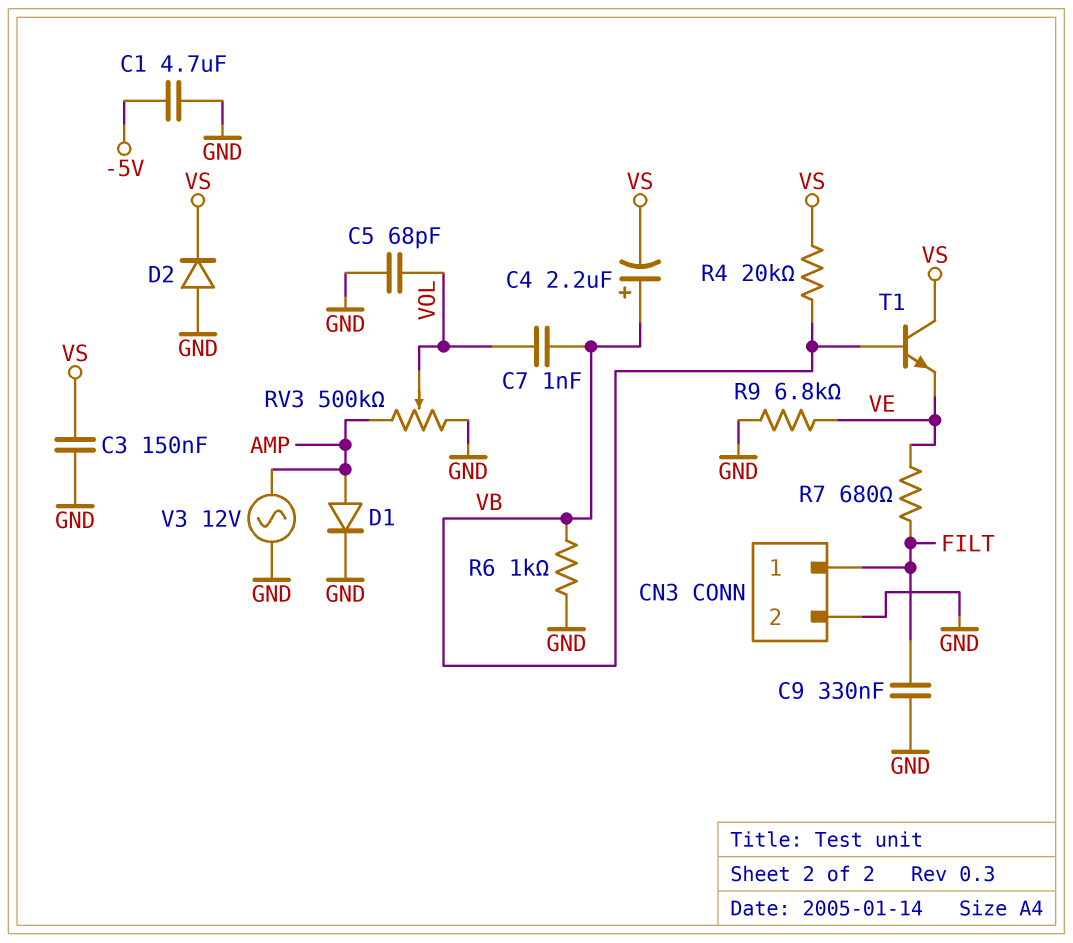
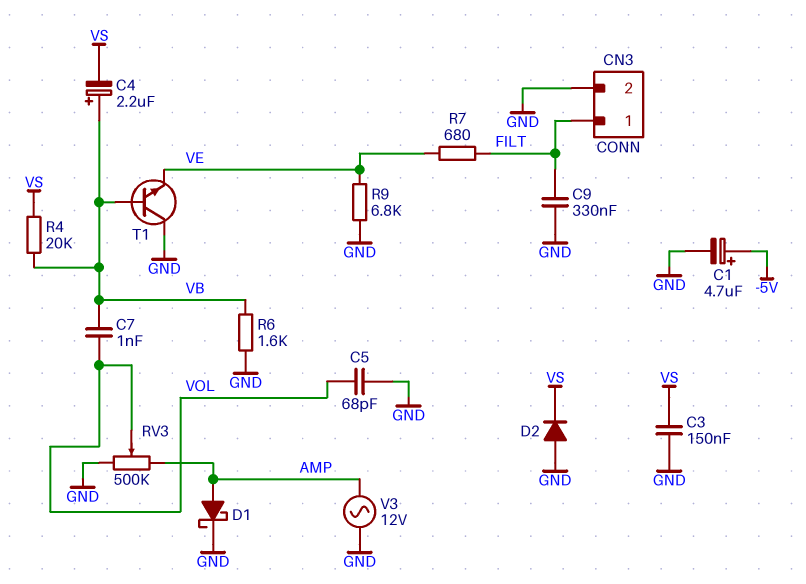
C1: 4.7uF (-5V, GND) -> 4.7uF (plus -5V, minus GND)
D1: diode (A AMP, K GND) -> schottky (A AMP, K GND)
R6: 1k (GND, VB) -> 1.6k (GND, VB)
T1: NPN (B VB, C VS, E VE) -> NPN (B VB, C GND, E VE)

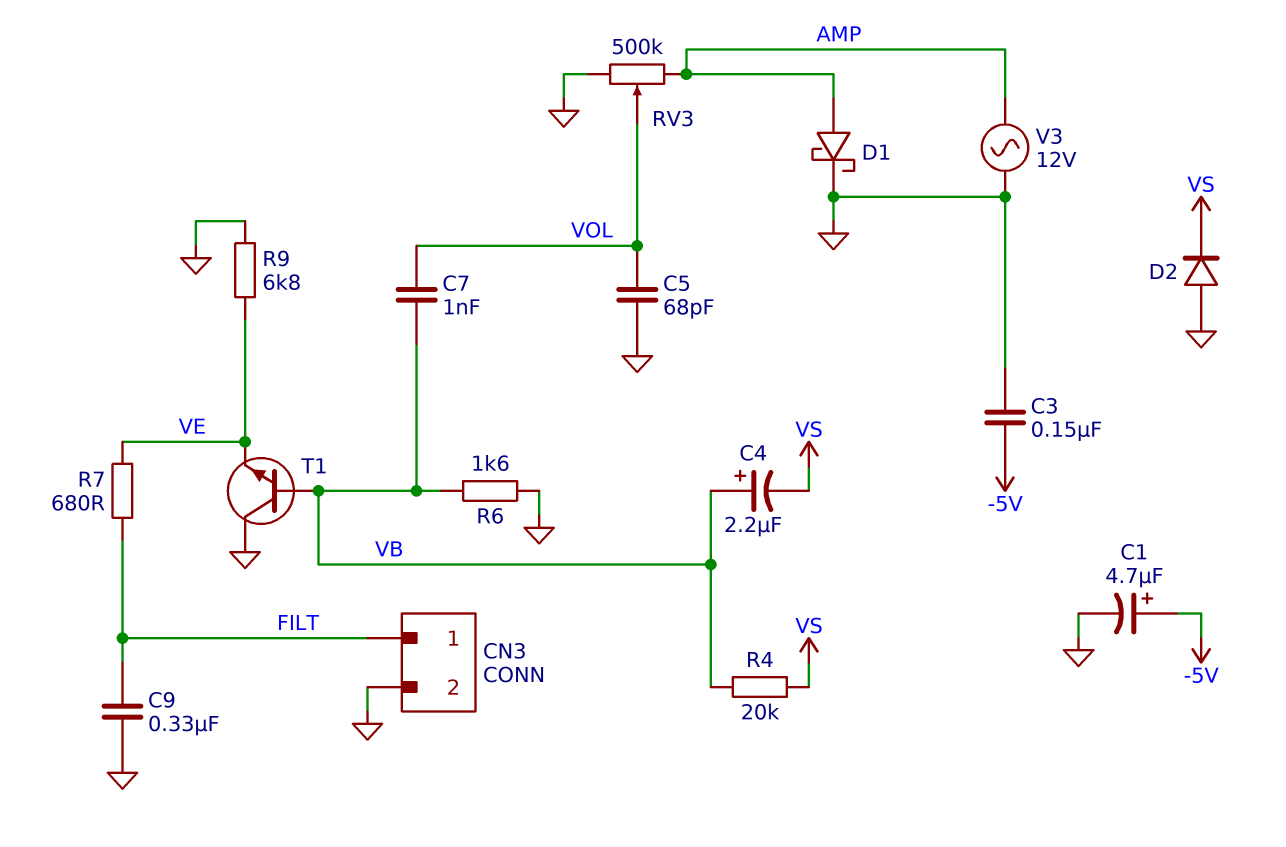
C3: 150nF (GND, VS) -> 150nF (-5V, GND)

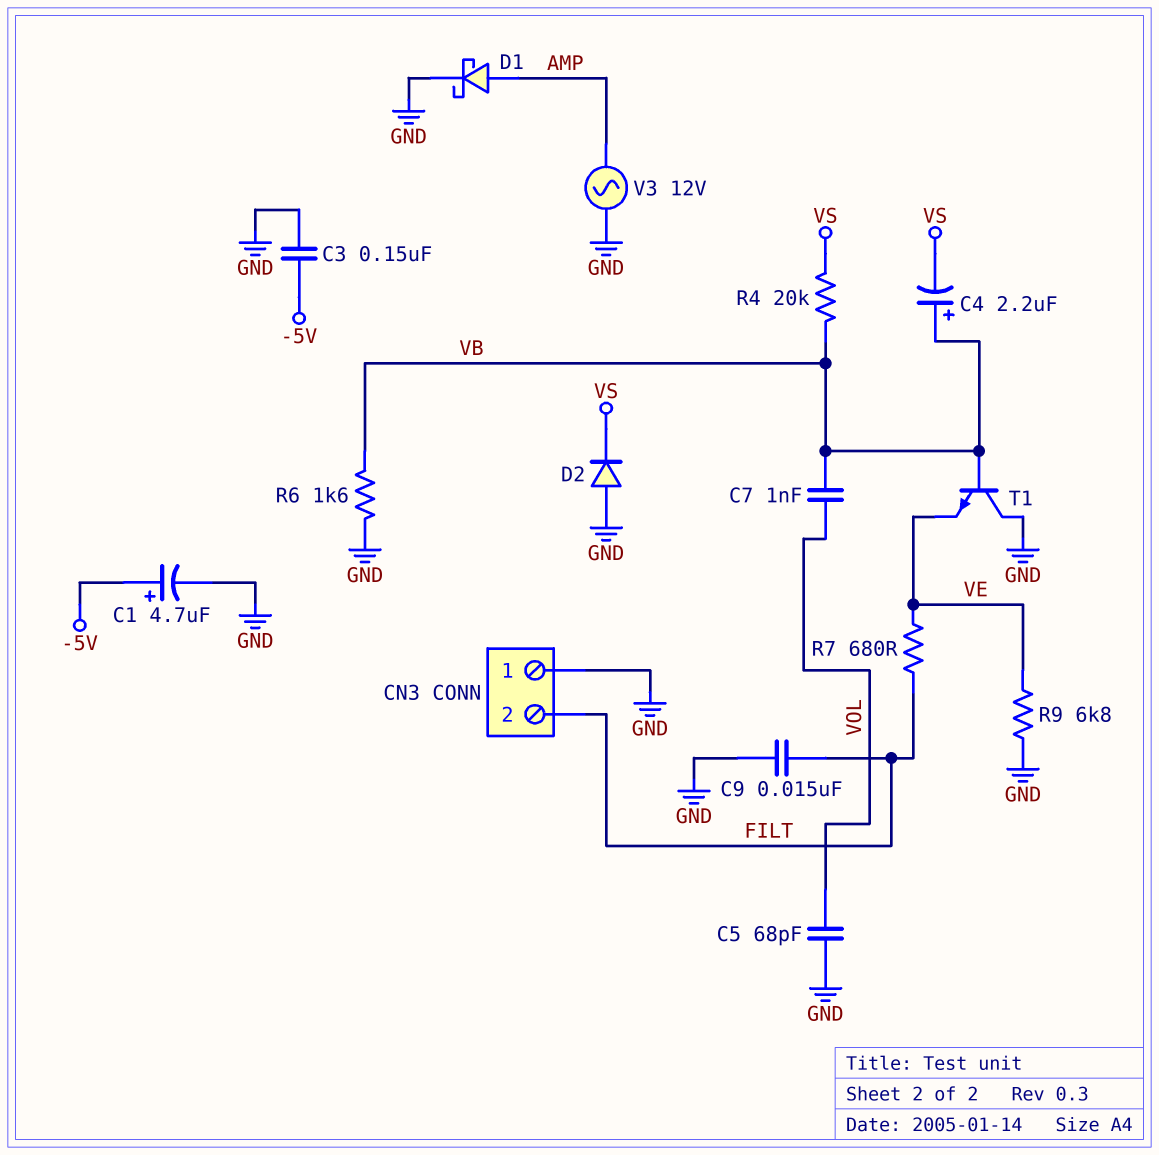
C9: 330nF (FILT, GND) -> 15nF (FILT, GND)
CN3 pin 1: FILT -> GND
CN3 pin 2: GND -> FILT
RV3: 500k (AMP, GND, wiper VOL) -> none

